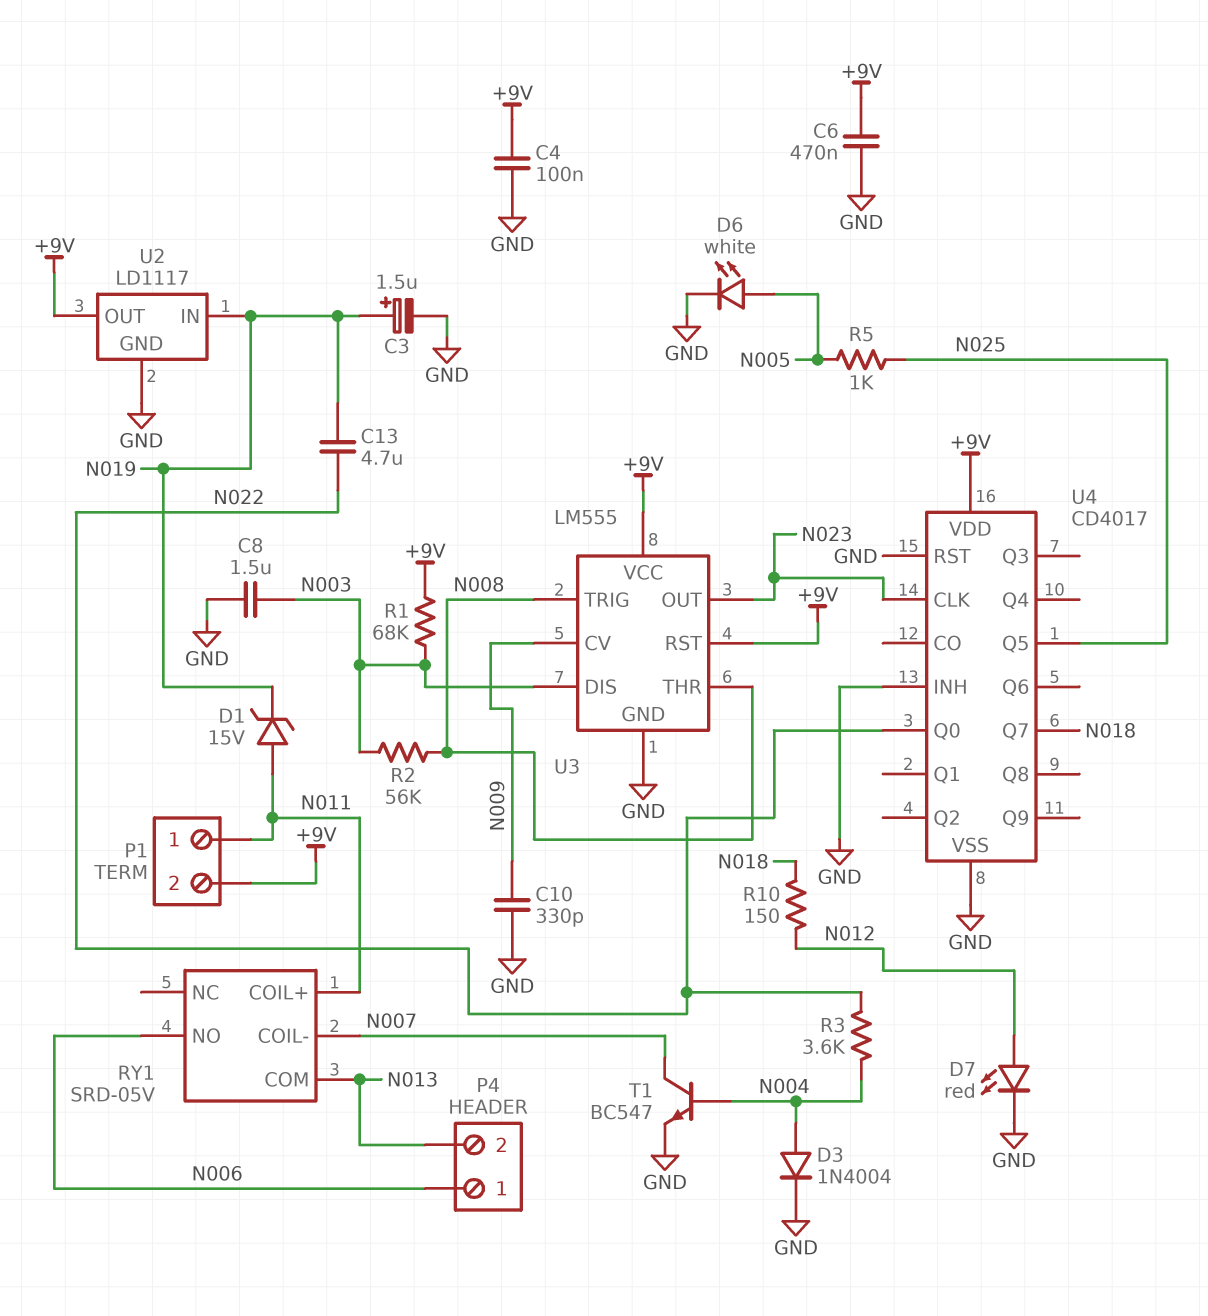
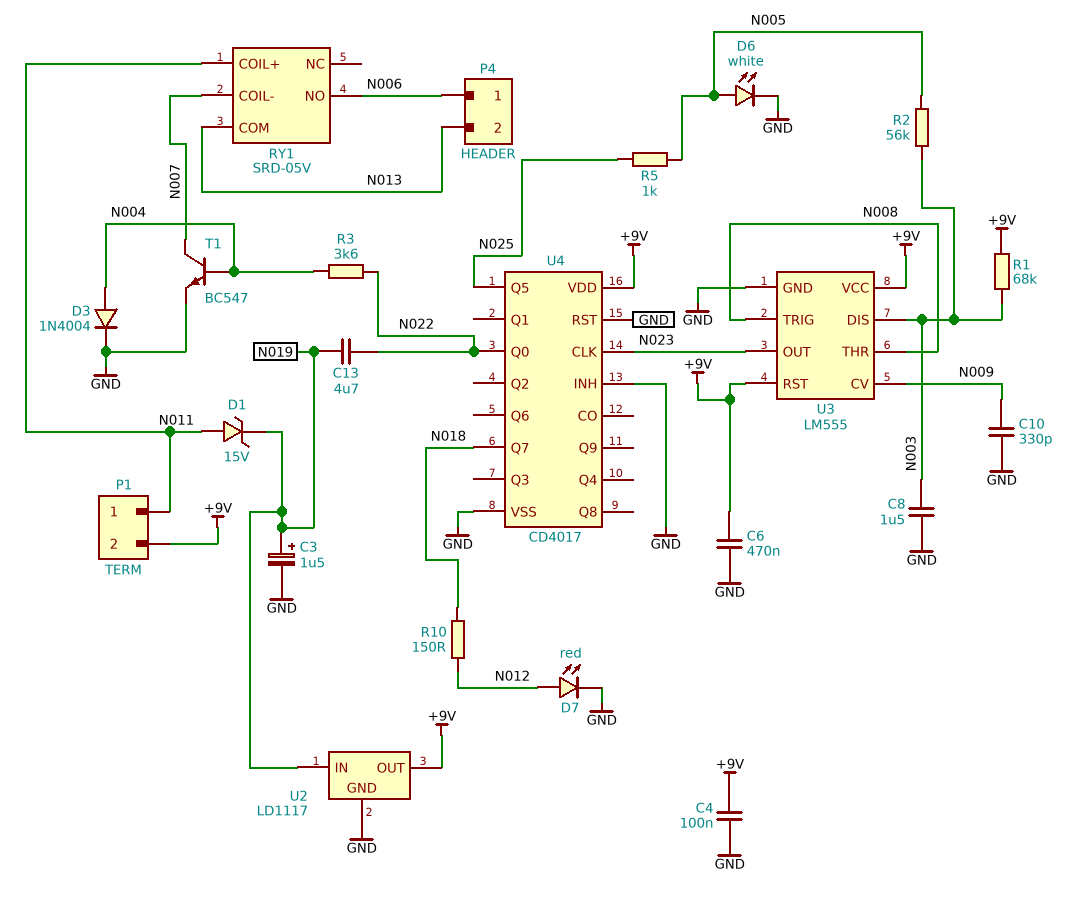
R2: 56k (N003, N008) -> 56k (N003, N005)

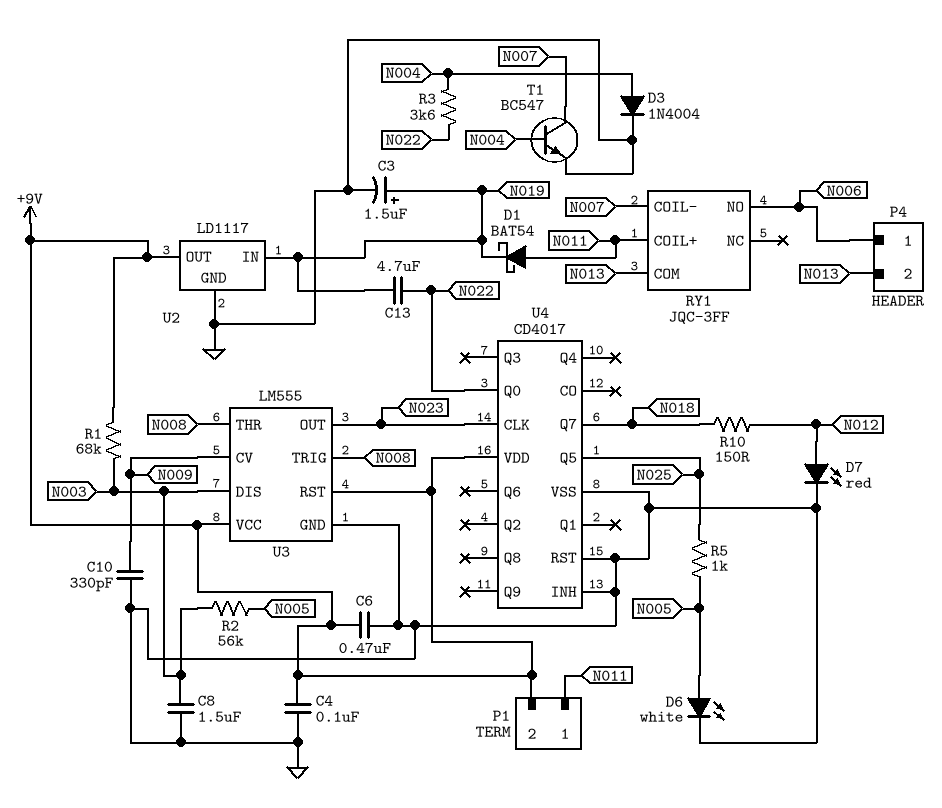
D1: zener 15V (A N011, K N019) -> schottky BAT54 (A N011, K N019)
RY1: SRD-05V -> JQC-3FF

